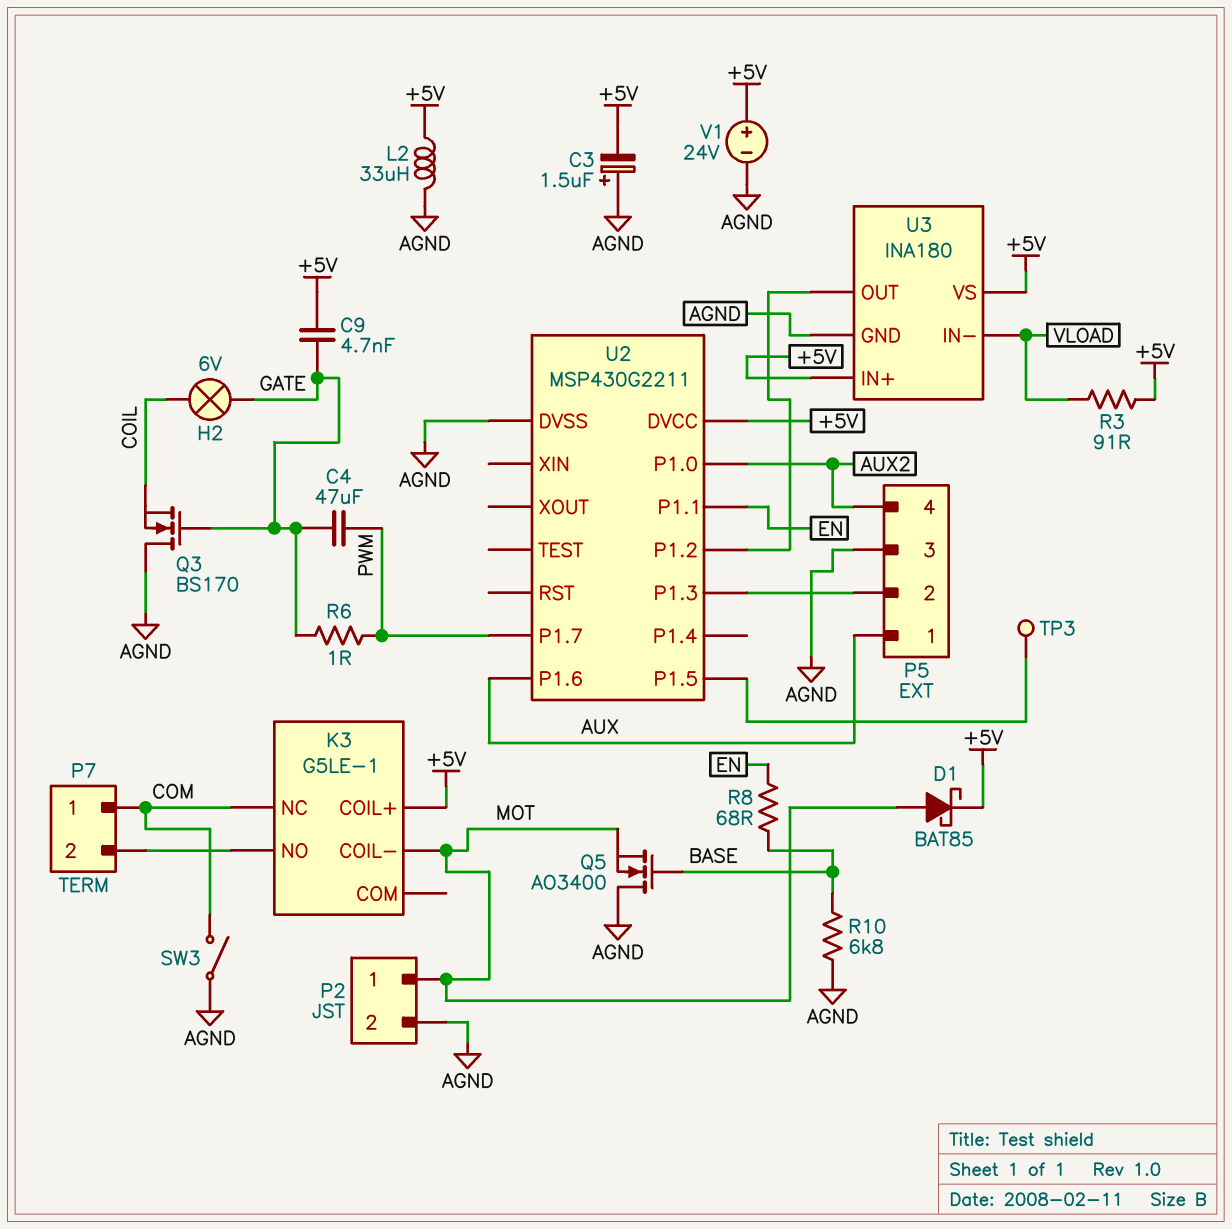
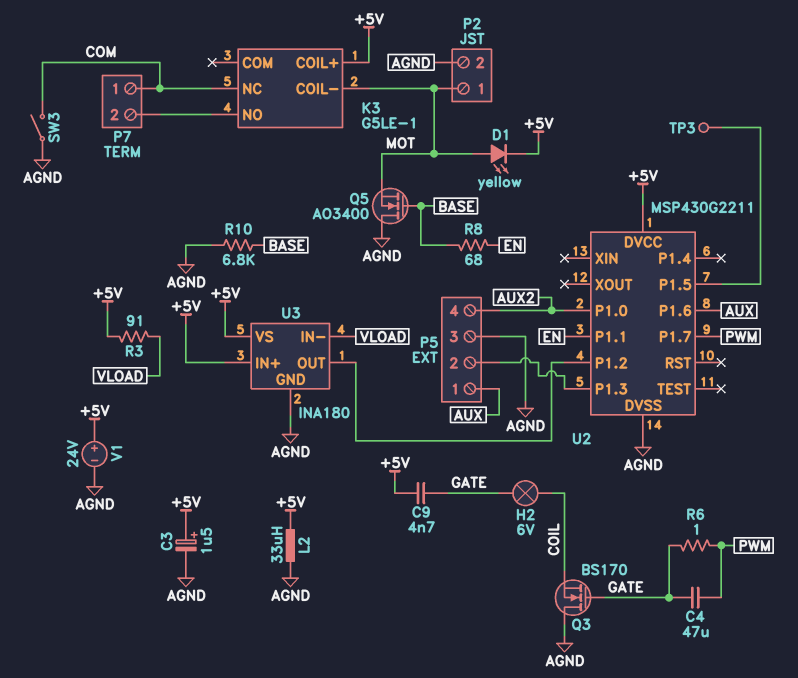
C3: 1.5uF (plus AGND, minus +5V) -> 1.5uF (plus +5V, minus AGND)
D1: schottky BAT85 (A MOT, K +5V) -> LED yellow (A MOT, K +5V)

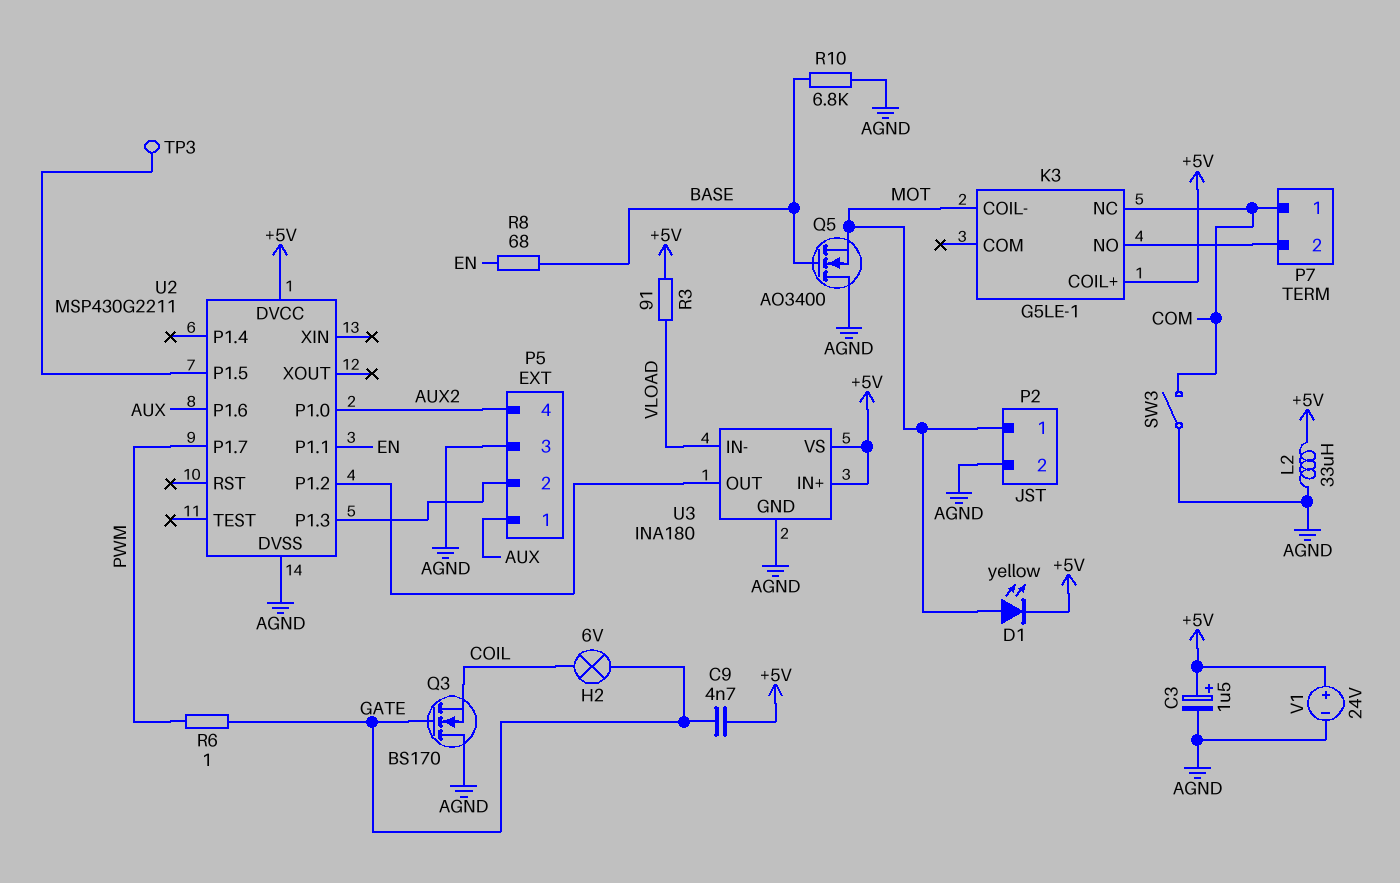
C4: 47uF (GATE, PWM) -> none

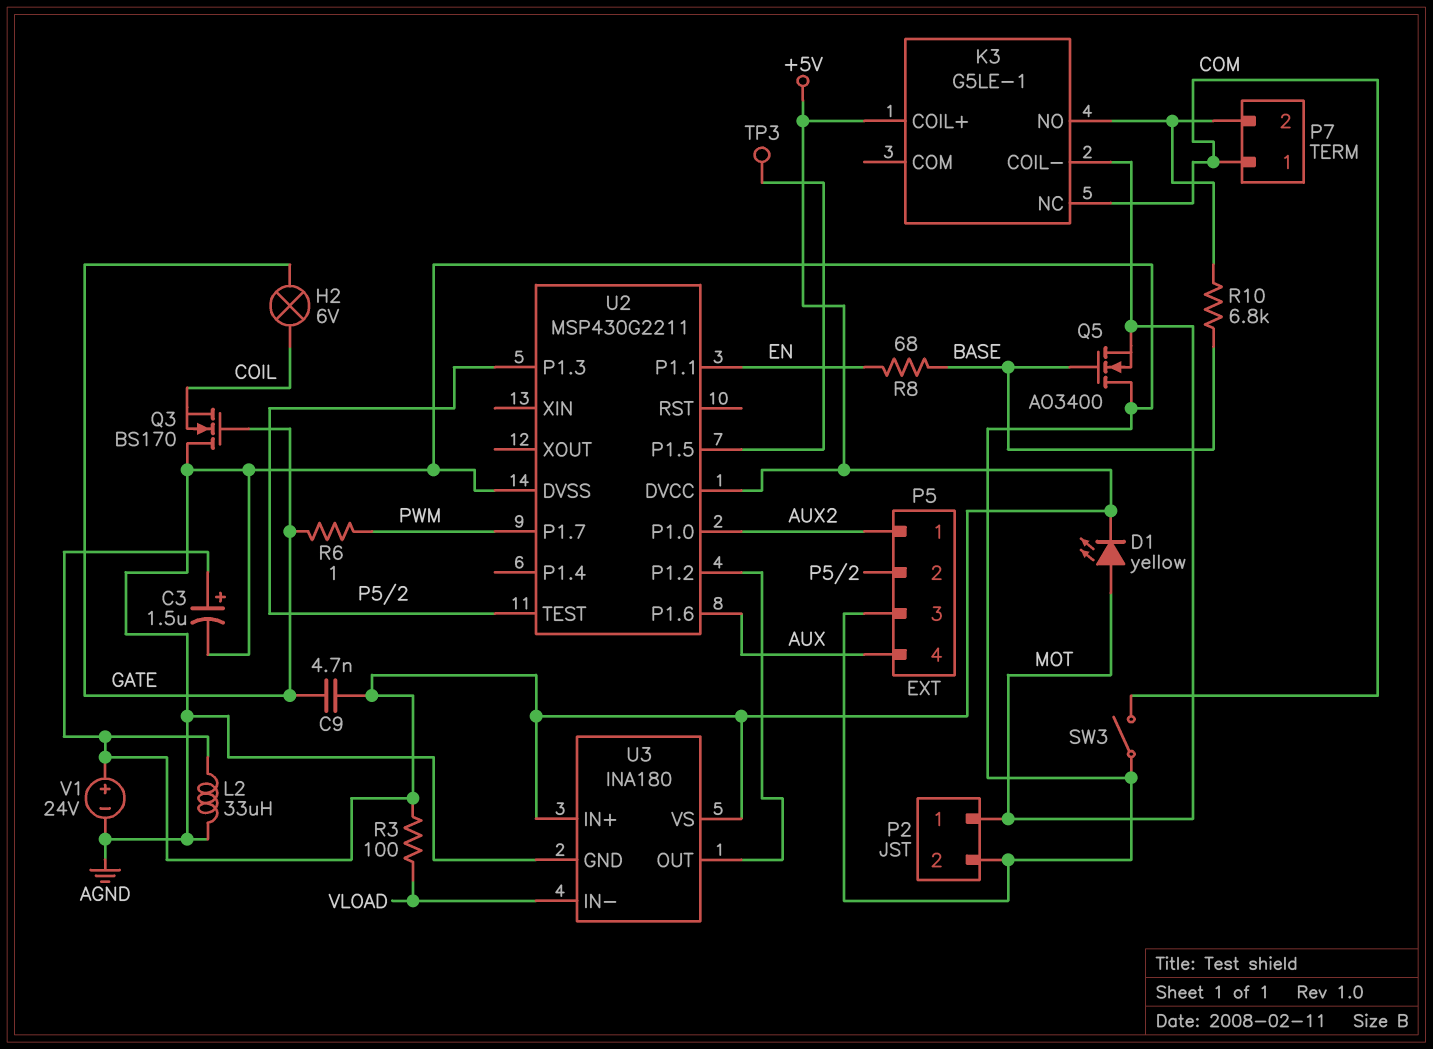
P5 pin 1: AUX -> AUX2
P5 pin 4: AUX2 -> AUX
R3: 91 (+5V, VLOAD) -> 100 (+5V, VLOAD)
R10: 6.8k (AGND, BASE) -> 6.8k (BASE, K3/NO)
U2 pin TEST: none -> P5/2

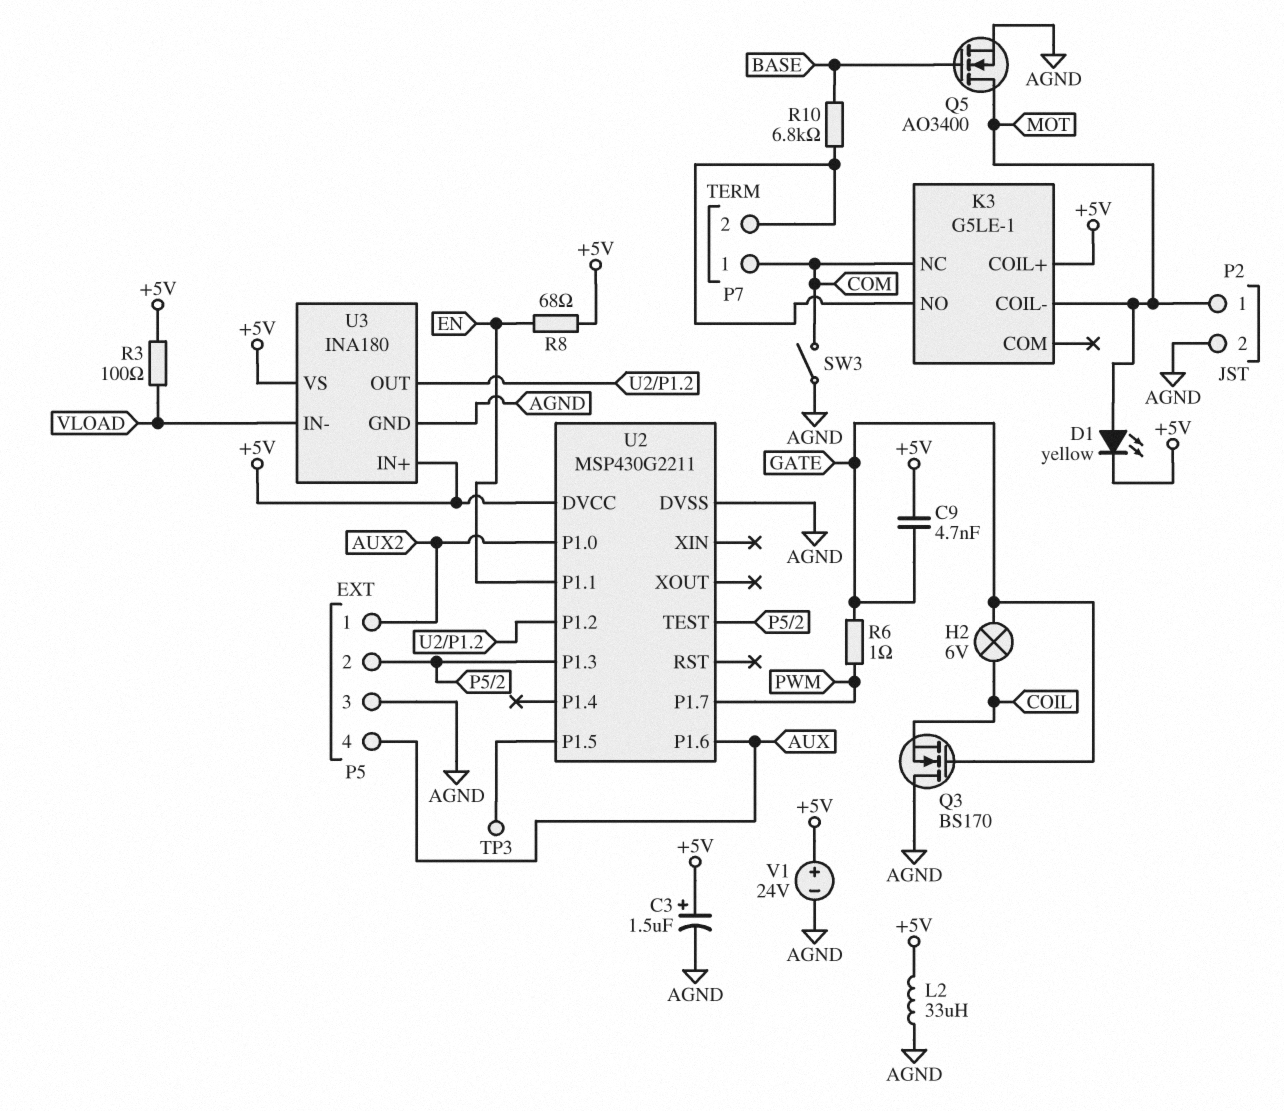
Q5: NMOS AO3400 (G BASE, D AGND, S MOT) -> NMOS AO3400 (G BASE, D MOT, S AGND)
R8: 68 (BASE, EN) -> 68 (+5V, EN)

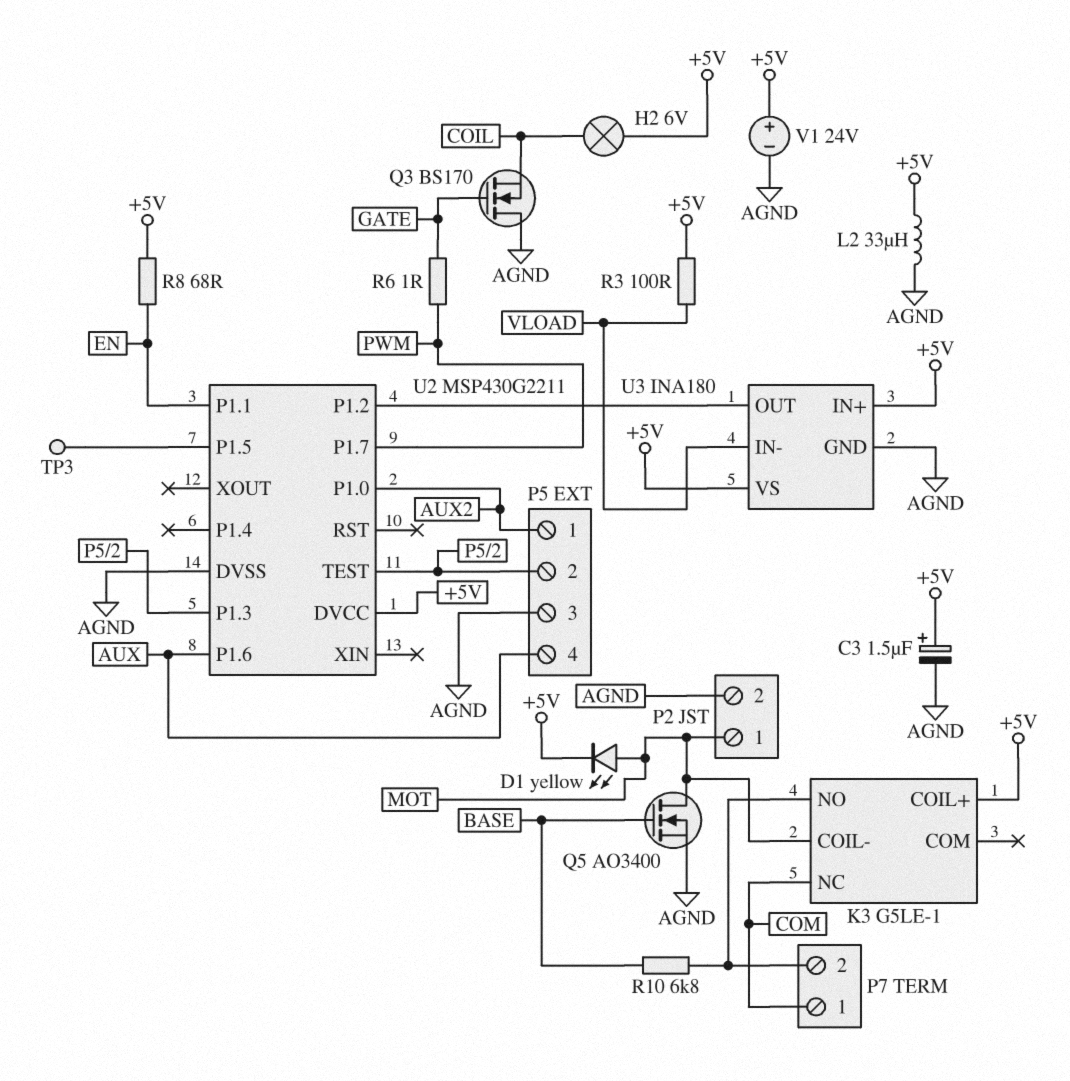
C9: 4.7nF (+5V, GATE) -> none
H2: lamp 6V (COIL, GATE) -> lamp 6V (+5V, COIL)
SW3: switch (AGND, COM) -> none

